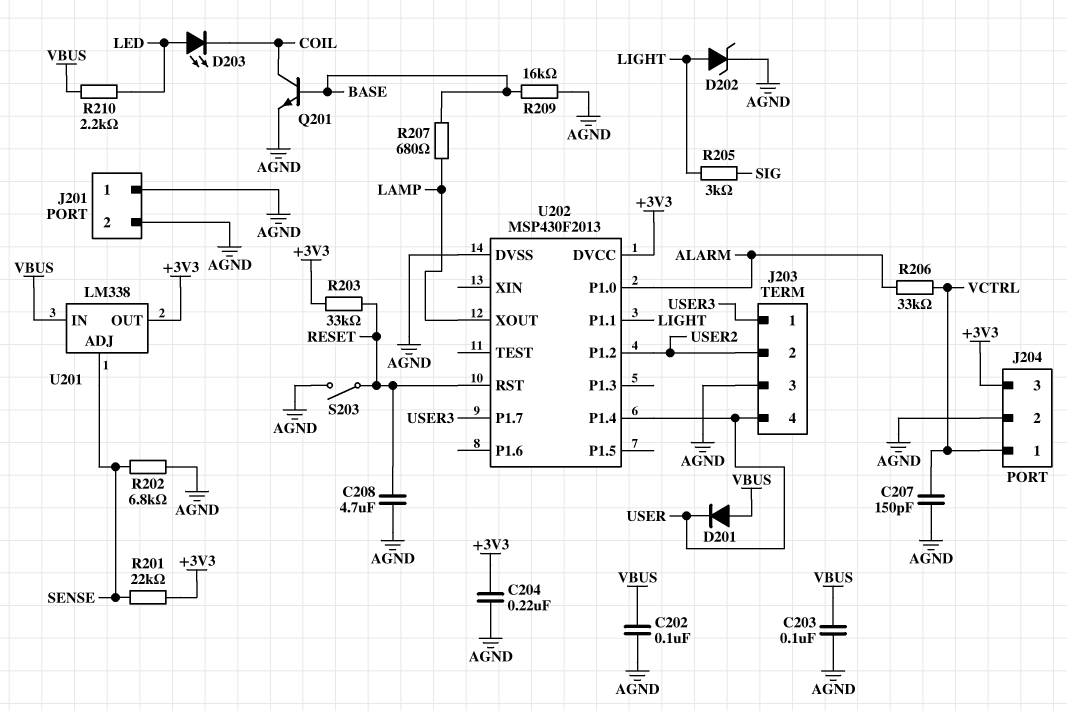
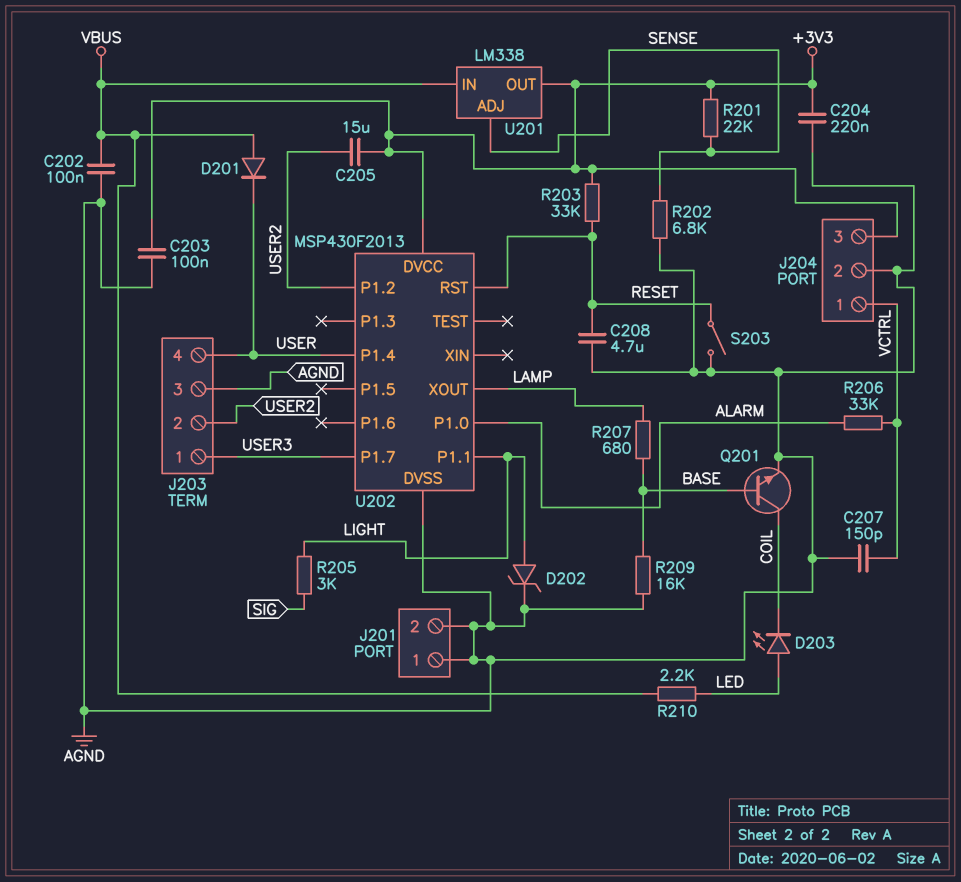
C203: 100nF (AGND, VBUS) -> 100nF (+3V3, AGND)
C205: none -> 15uF (+3V3, USER2)

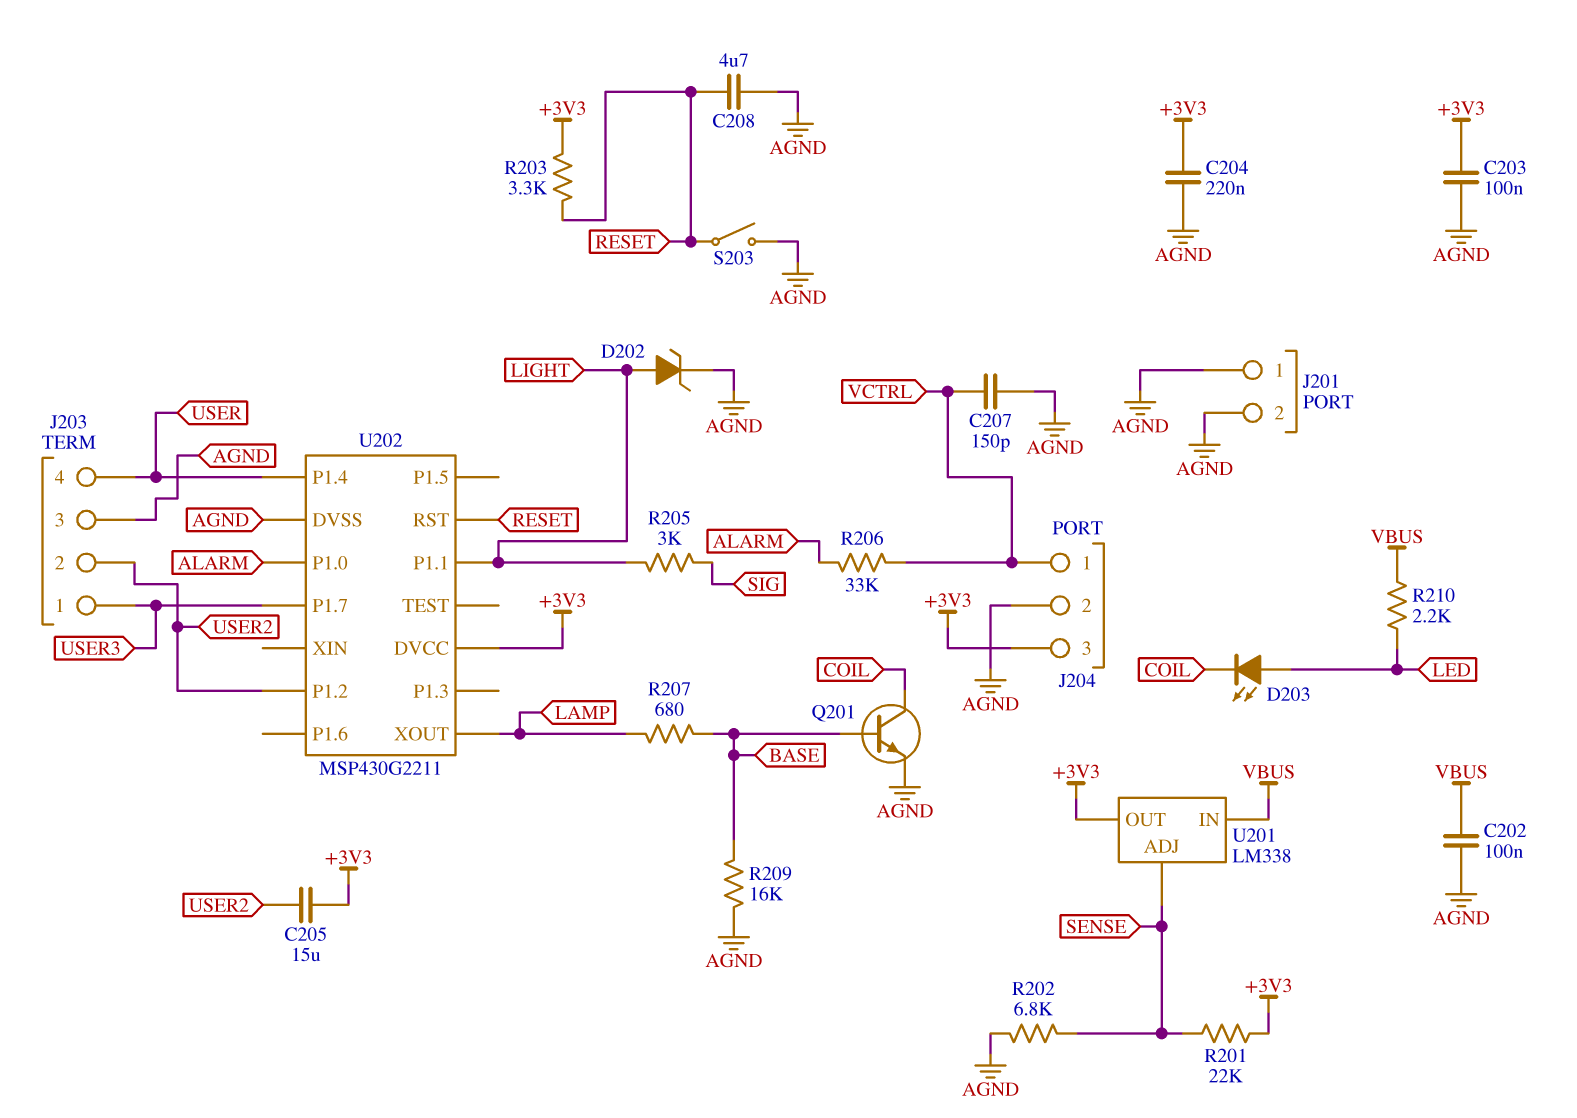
D201: diode (A VBUS, K USER) -> none
R203: 33k (+3V3, RESET) -> 3.3k (+3V3, RESET)
U202: MSP430F2013 -> MSP430G2211

